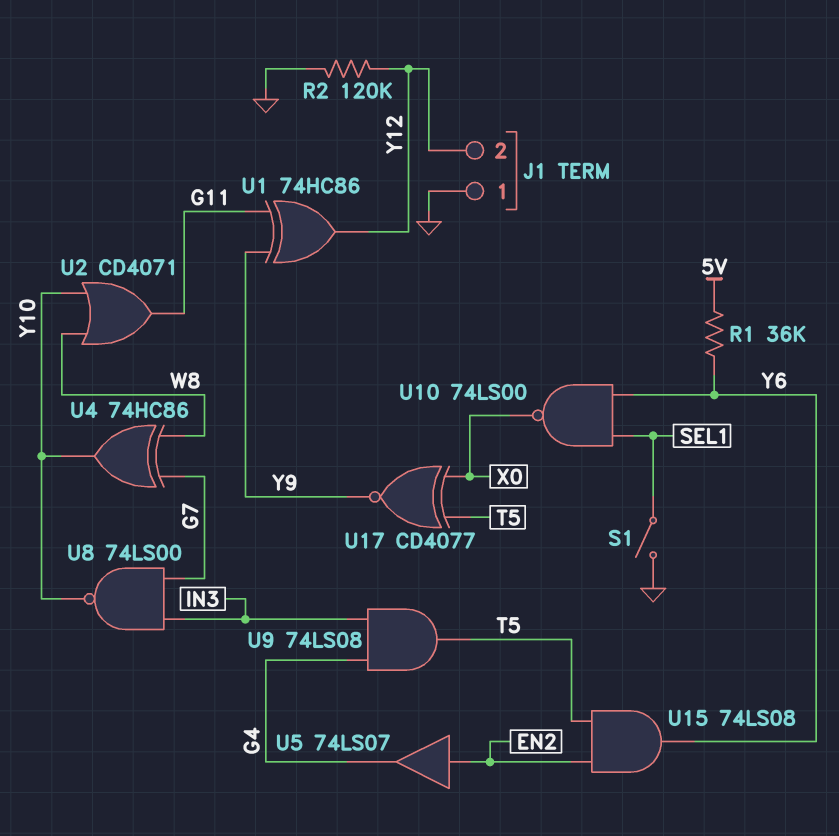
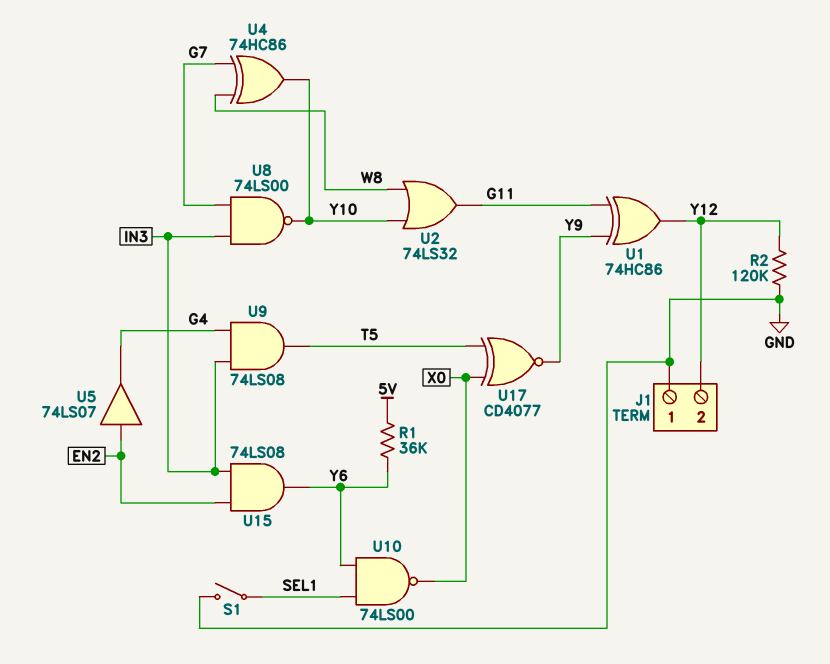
U2: OR CD4071 (in W8, in Y10, out G11) -> OR 74LS32 (in W8, in Y10, out G11)
U15: AND 74LS08 (in EN2, in T5, out Y6) -> AND 74LS08 (in EN2, in IN3, out Y6)

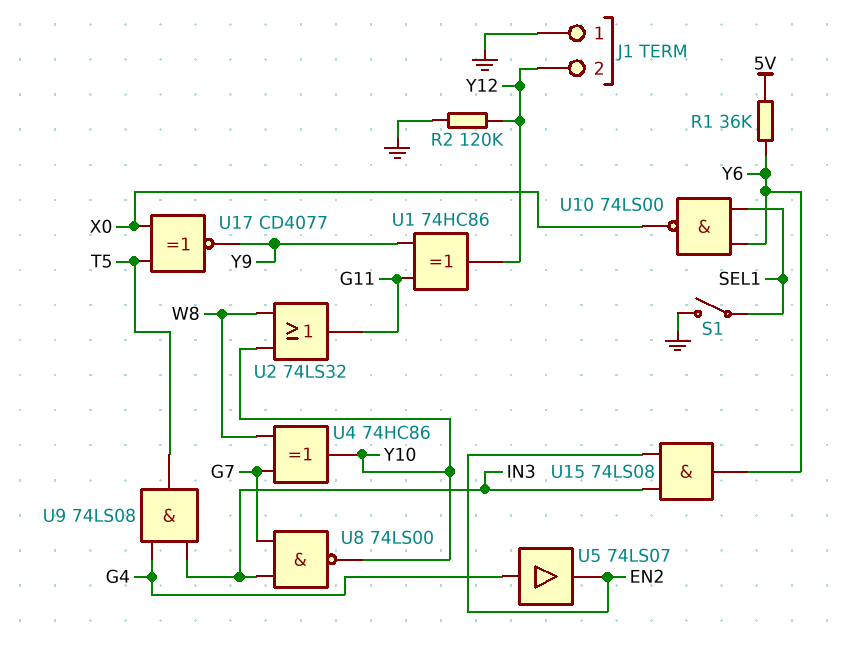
U5: buffer 74LS07 (in EN2, out G4) -> buffer 74LS07 (in G4, out EN2)

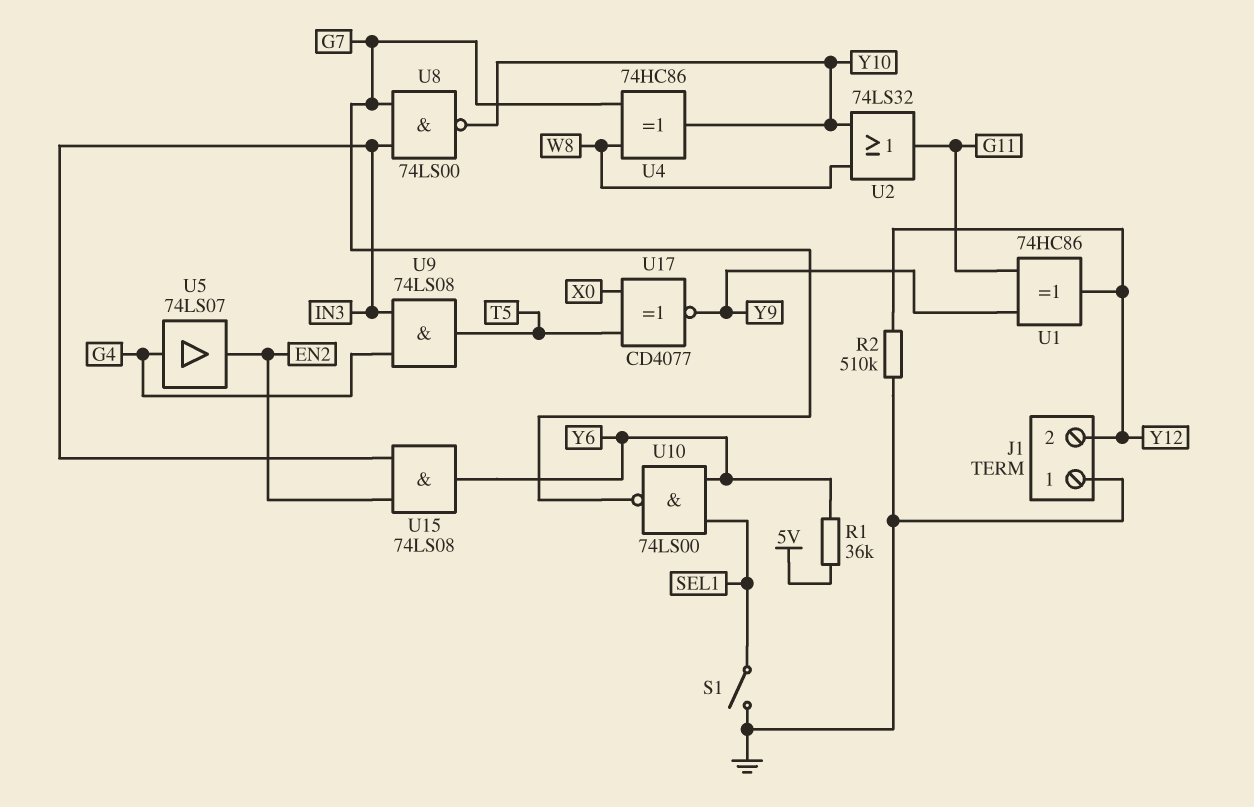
R2: 120k (GND, Y12) -> 510k (GND, Y12)
U10: NAND 74LS00 (in SEL1, in Y6, out X0) -> NAND 74LS00 (in SEL1, in Y6, out G7)

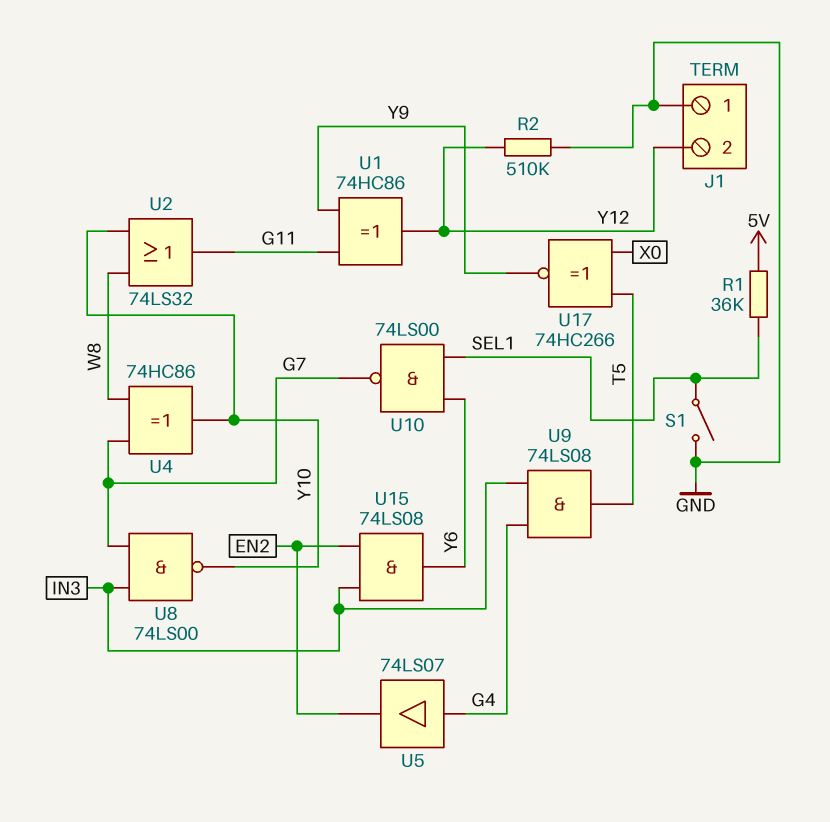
R1: 36k (5V, Y6) -> 36k (5V, SEL1)
U17: XNOR CD4077 (in T5, in X0, out Y9) -> XNOR 74HC266 (in T5, in X0, out Y9)

